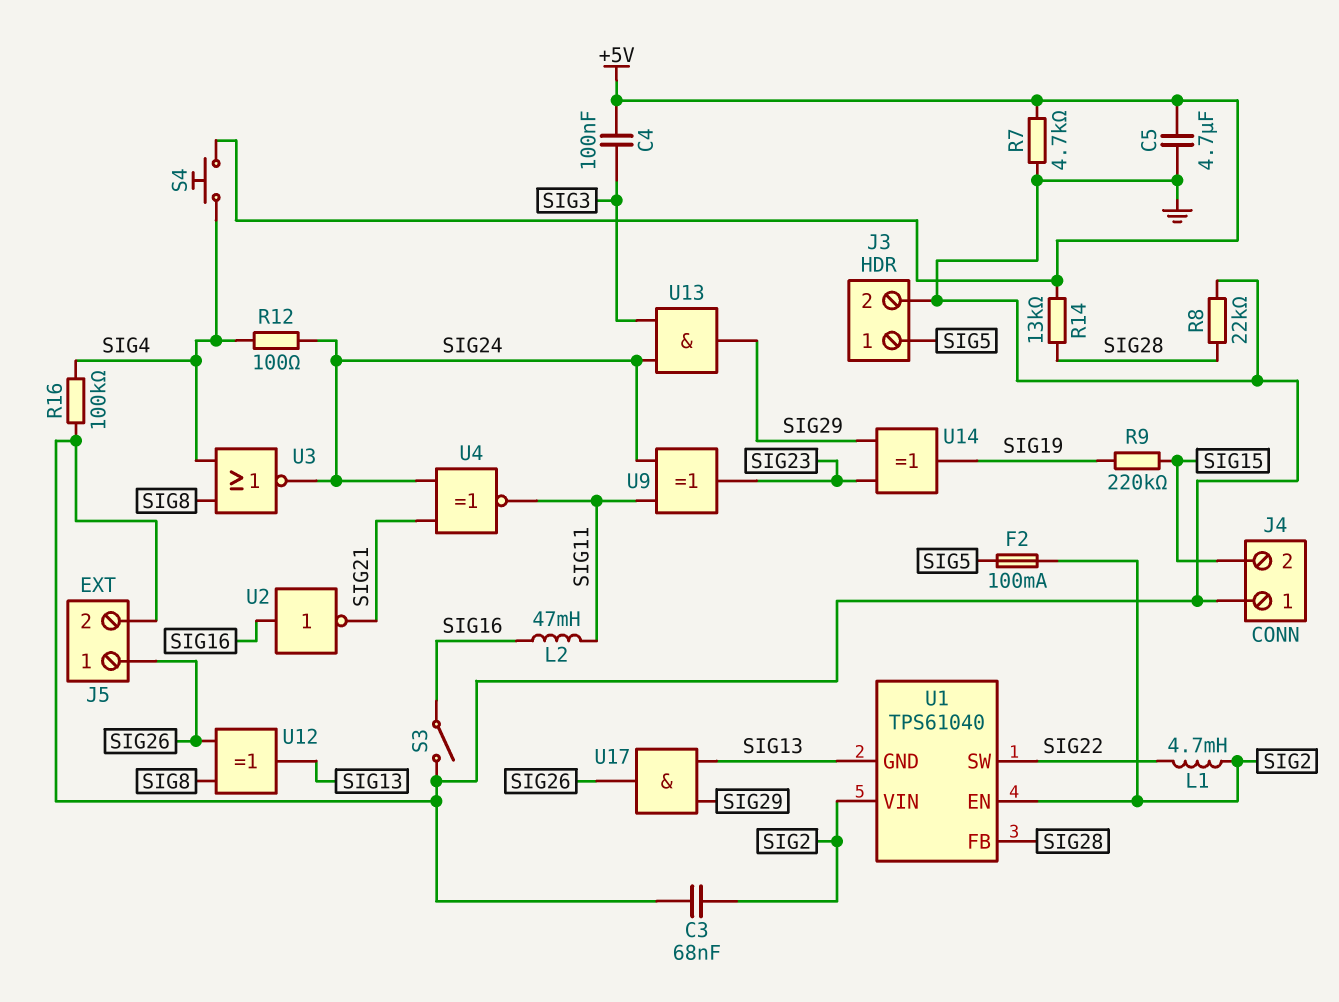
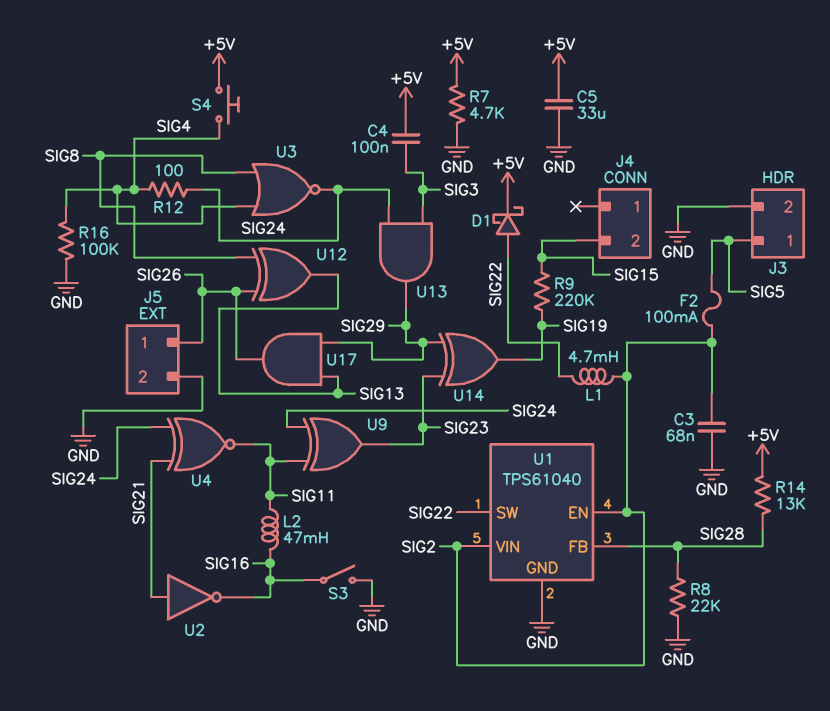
C5: 4.7uF (+5V, GND) -> 33uF (+5V, GND)
D1: none -> schottky (A SIG22, K +5V)
J4 pin 1: GND -> none
U1 pin GND: SIG13 -> GND
U2: NOT (in SIG16, out SIG21) -> NOT (in SIG21, out SIG16)

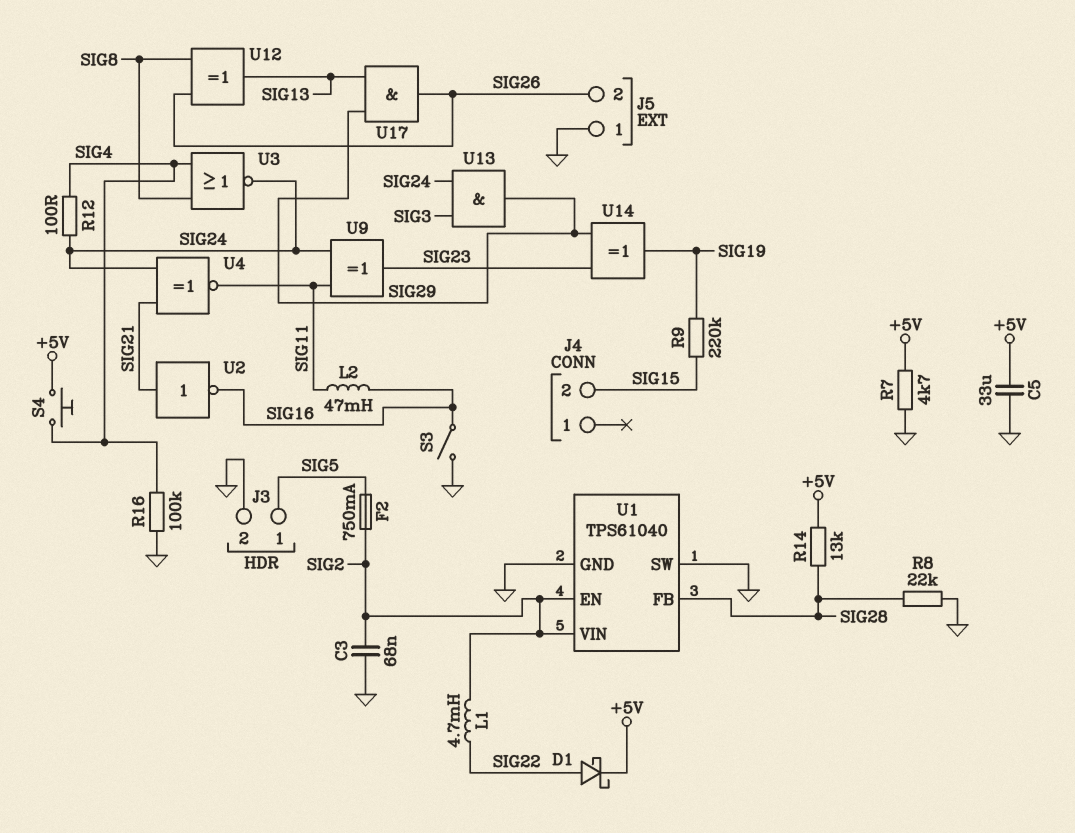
C4: 100nF (+5V, SIG3) -> none
F2: 100mA (SIG2, SIG5) -> 750mA (SIG2, SIG5)
J5 pin 1: SIG26 -> GND
J5 pin 2: GND -> SIG26
U1 pin SW: SIG22 -> GND

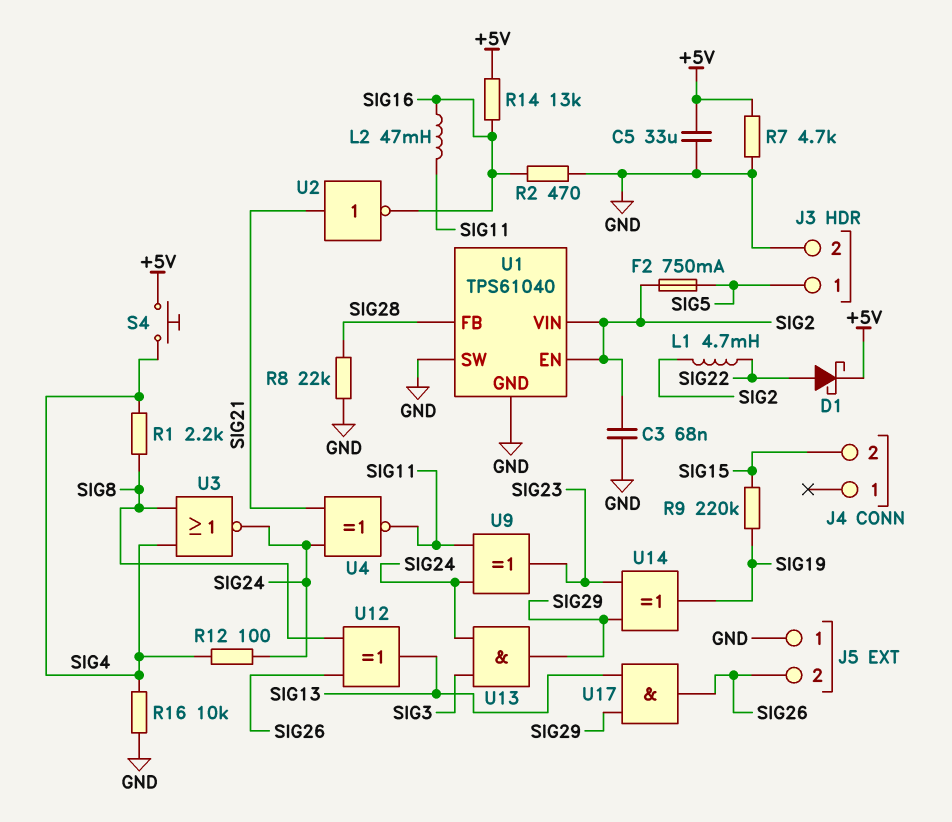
R1: none -> 2.2k (SIG4, SIG8)
R2: none -> 470 (GND, SIG16)
R14: 13k (+5V, SIG28) -> 13k (+5V, SIG16)
R16: 100k (GND, SIG4) -> 10k (GND, SIG4)
S3: switch (GND, SIG16) -> none

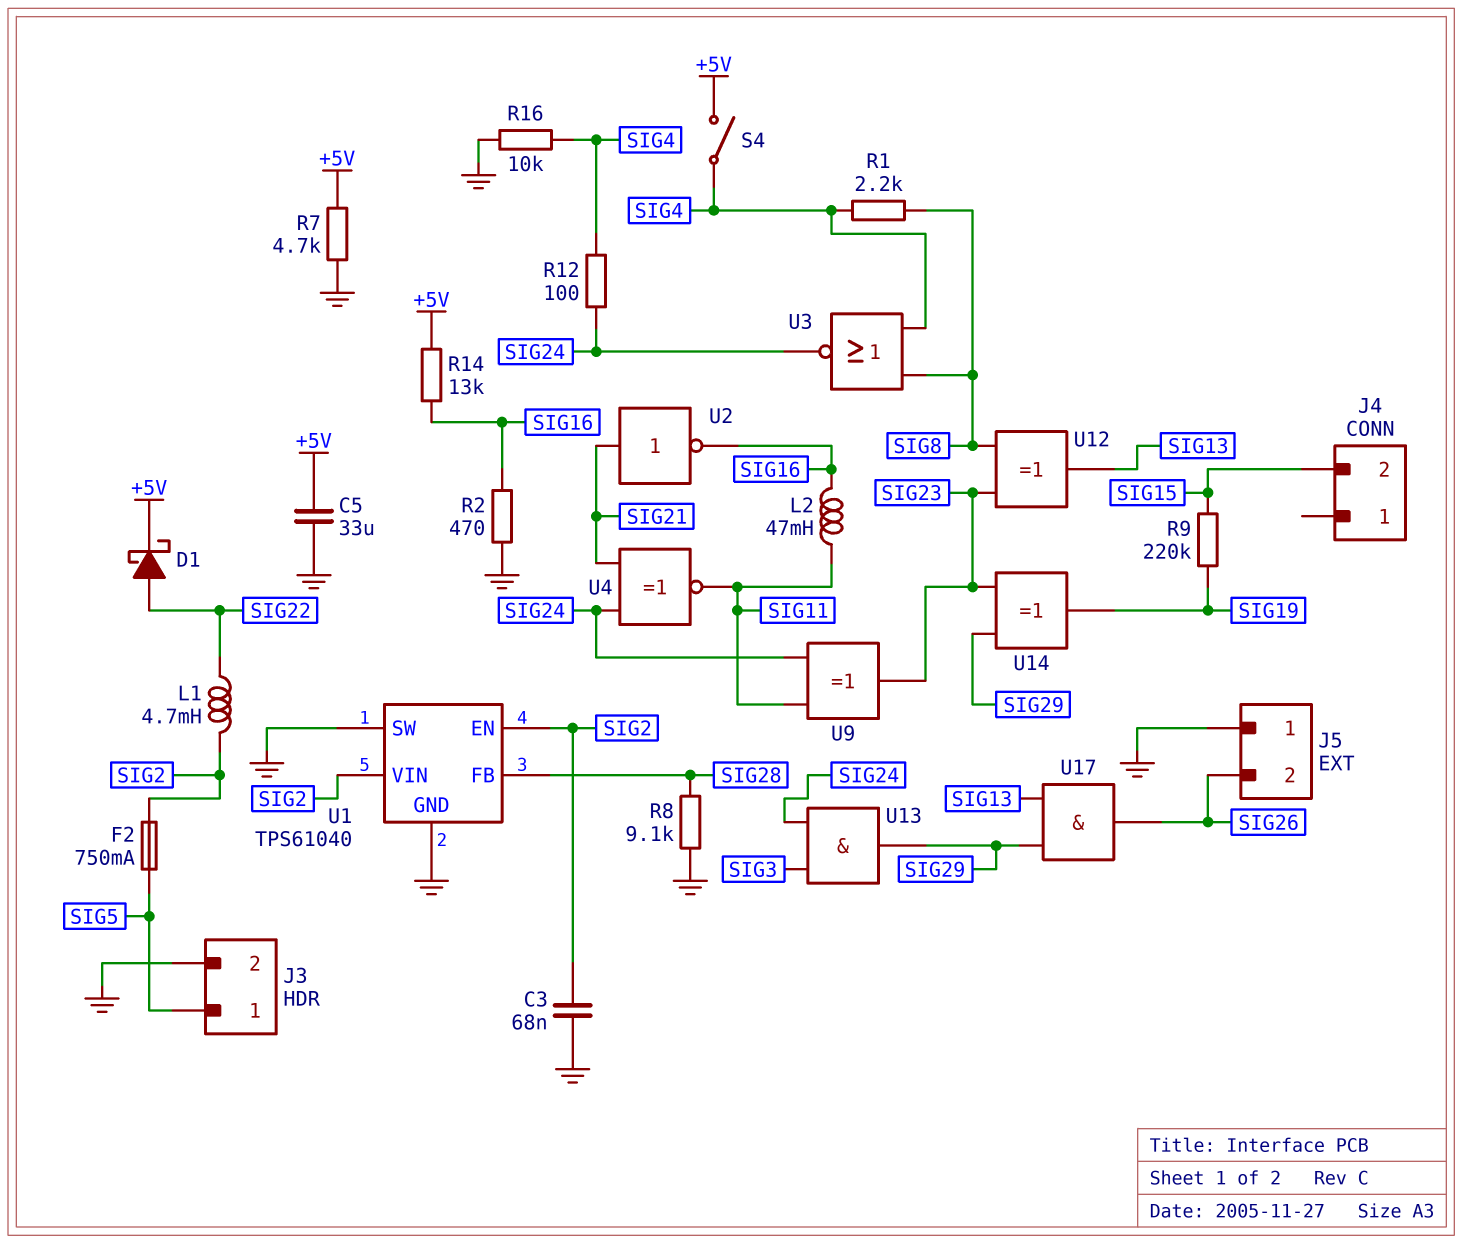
R8: 22k (GND, SIG28) -> 9.1k (GND, SIG28)
S4: button (+5V, SIG4) -> switch (+5V, SIG4)
U12: XOR (in SIG8, in SIG26, out SIG13) -> XOR (in SIG8, in SIG23, out SIG13)

